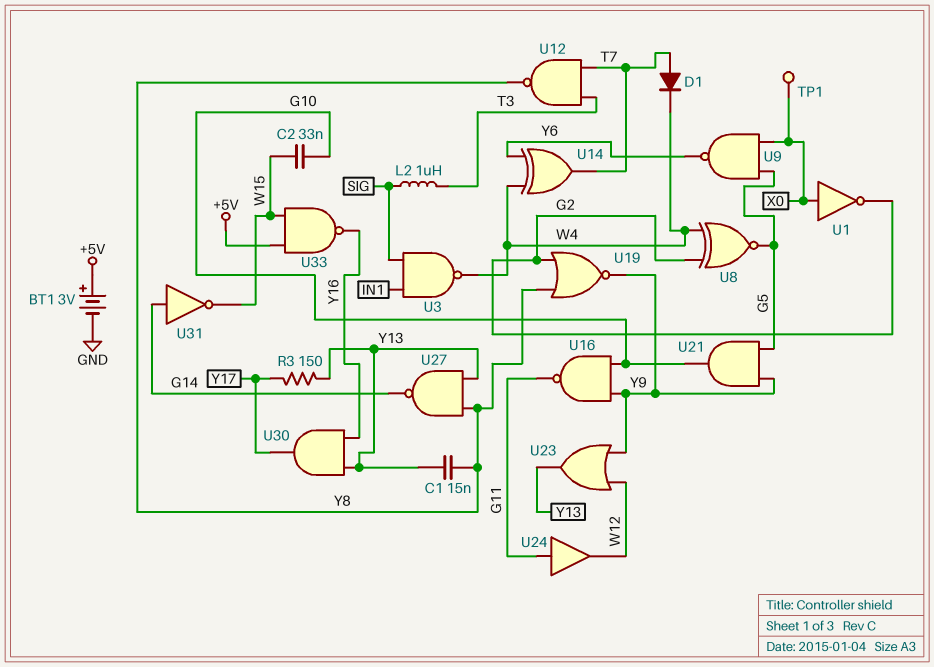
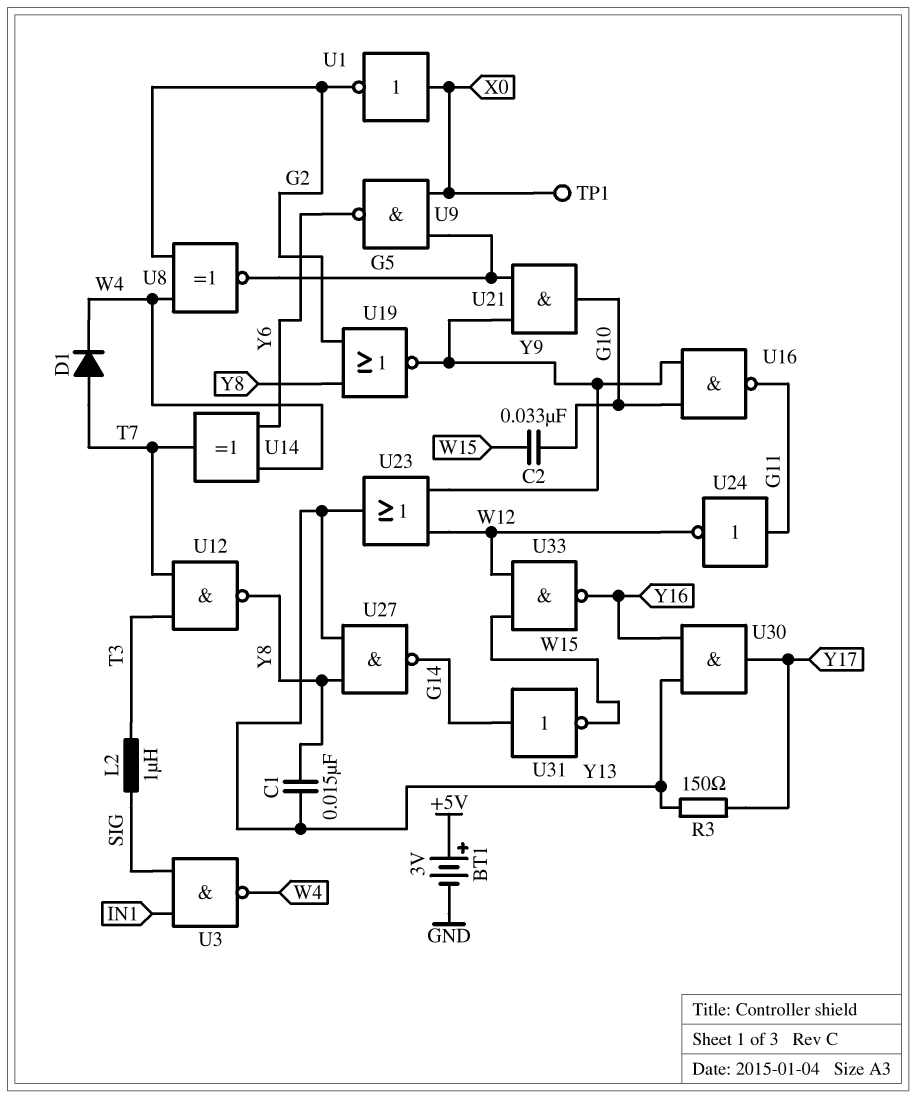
U24: buffer (in G11, out W12) -> NOT (in G11, out W12)
U33: NAND (in +5V, in W15, out Y16) -> NAND (in W12, in W15, out Y16)

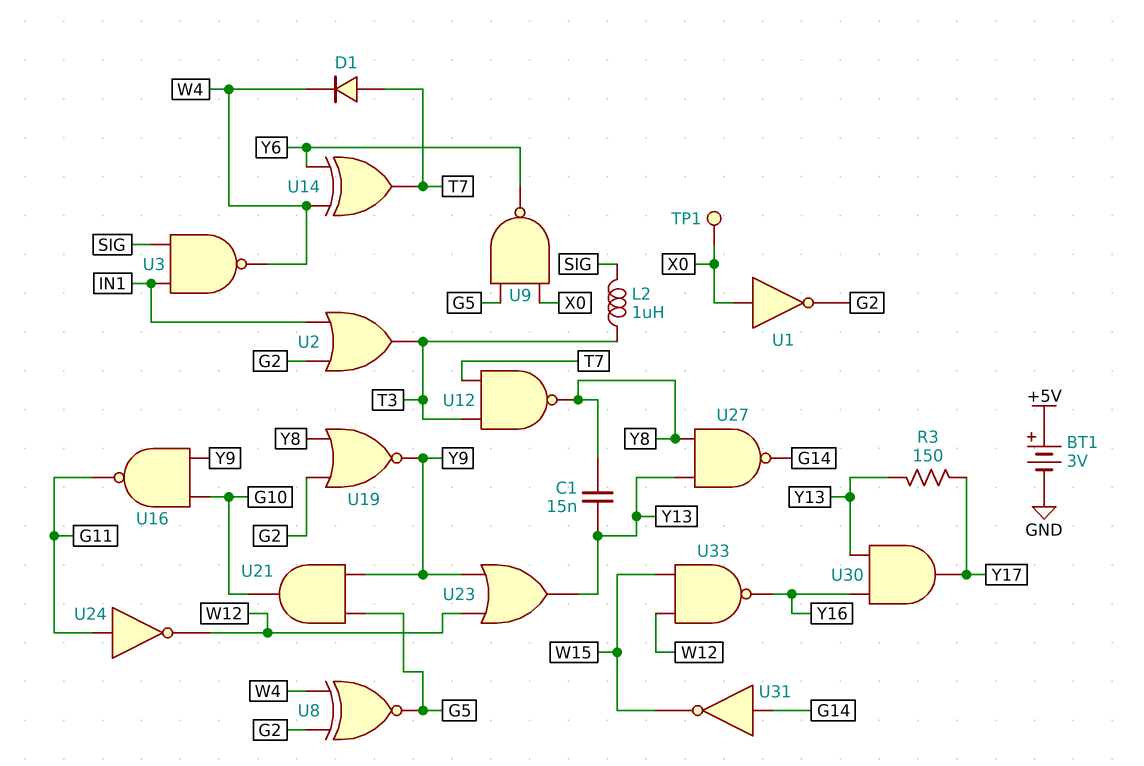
C2: 33nF (G10, W15) -> none
U2: none -> OR (in G2, in IN1, out T3)

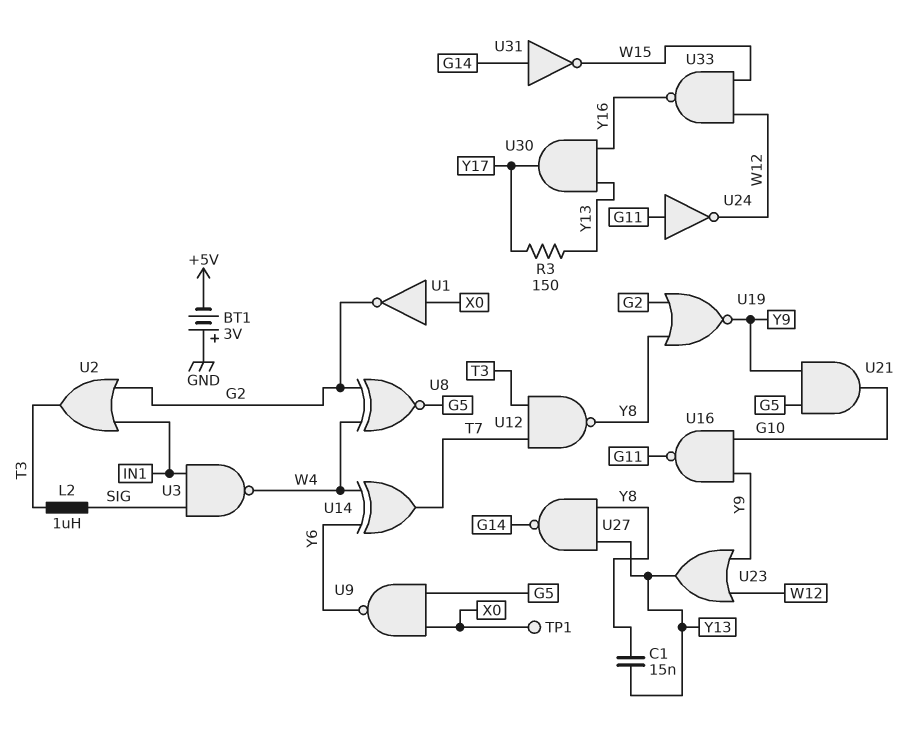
BT1: 3V (plus +5V, minus GND) -> 3V (plus GND, minus +5V)
D1: diode (A T7, K W4) -> none

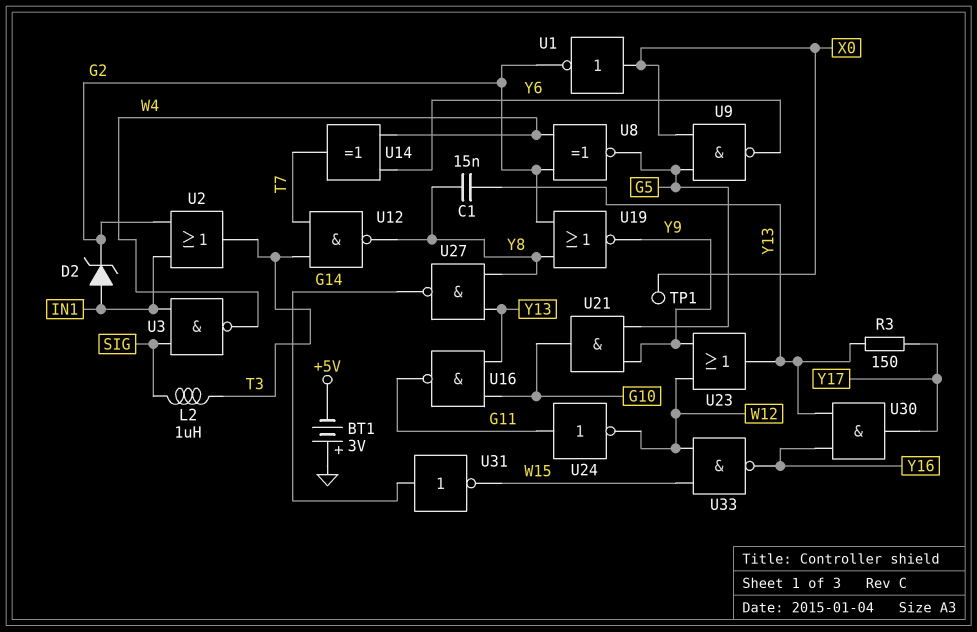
D2: none -> zener (A IN1, K G2)
U16: NAND (in G10, in Y9, out G11) -> NAND (in G10, in Y13, out G11)

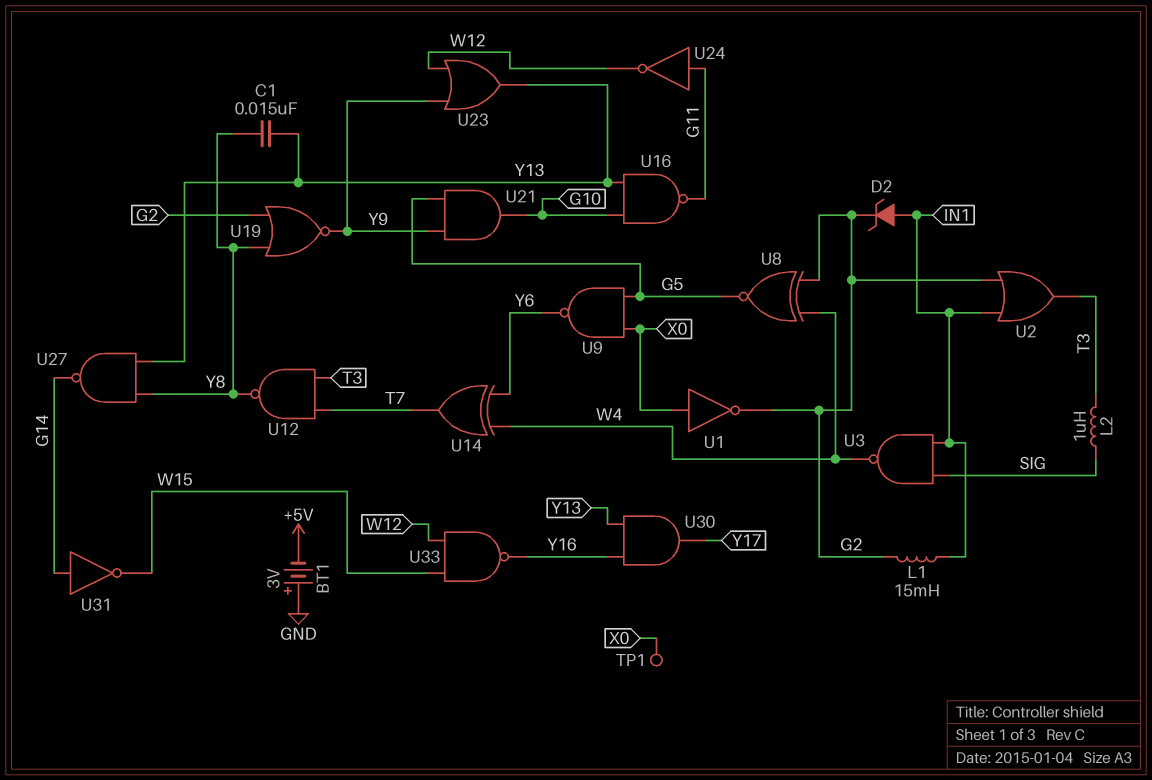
L1: none -> 15mH (G2, IN1)
R3: 150 (Y13, Y17) -> none

